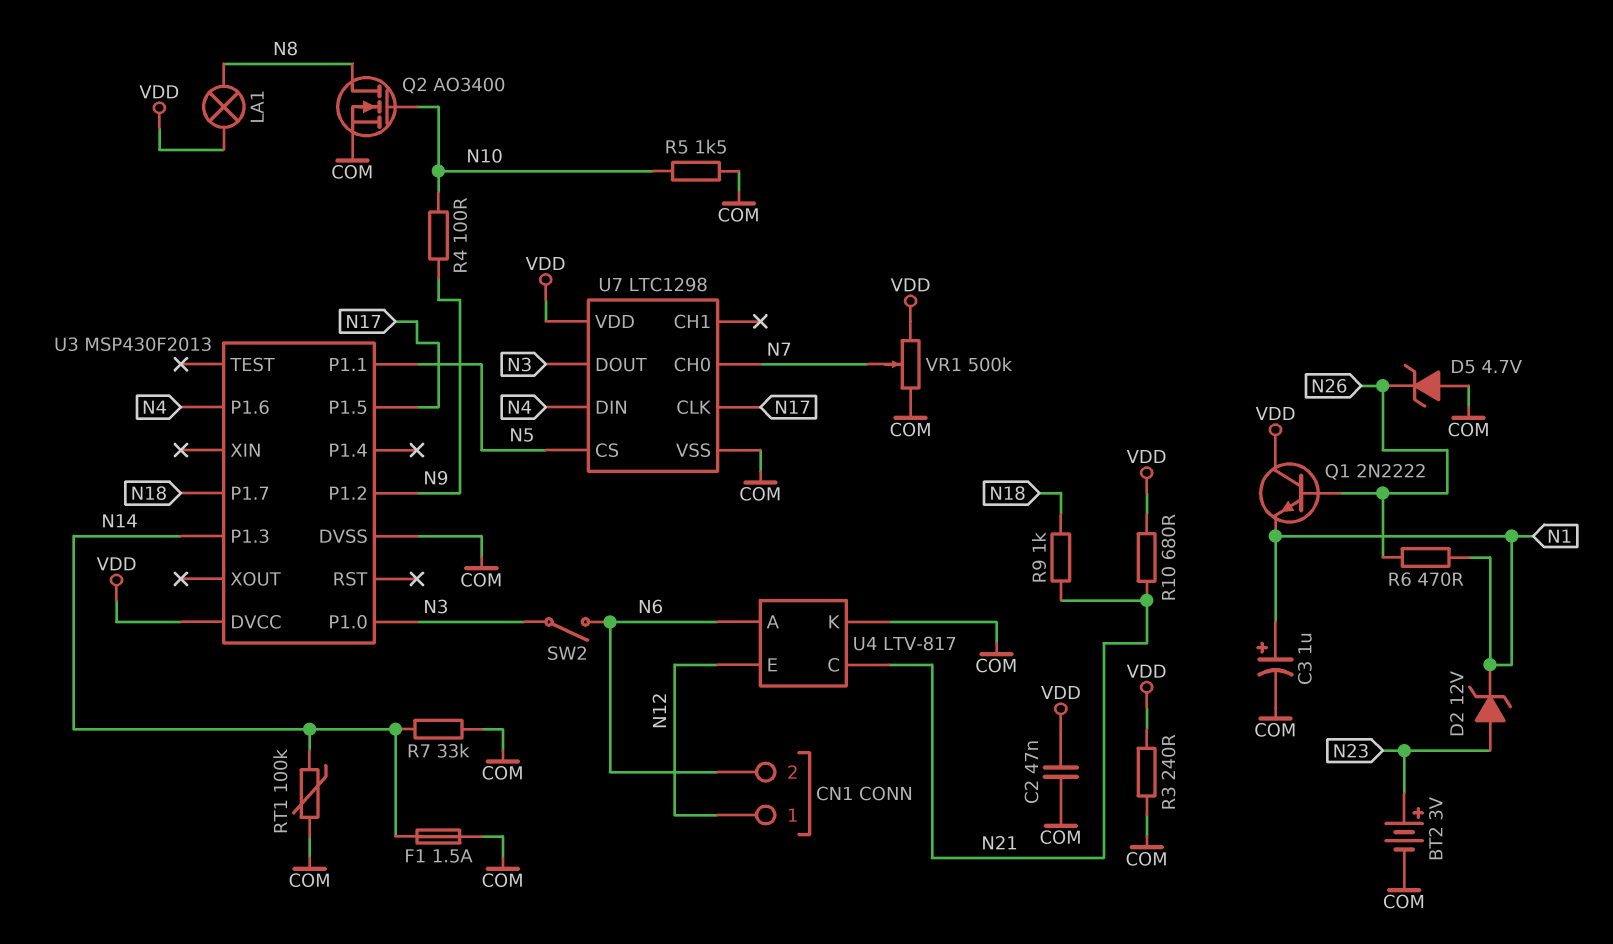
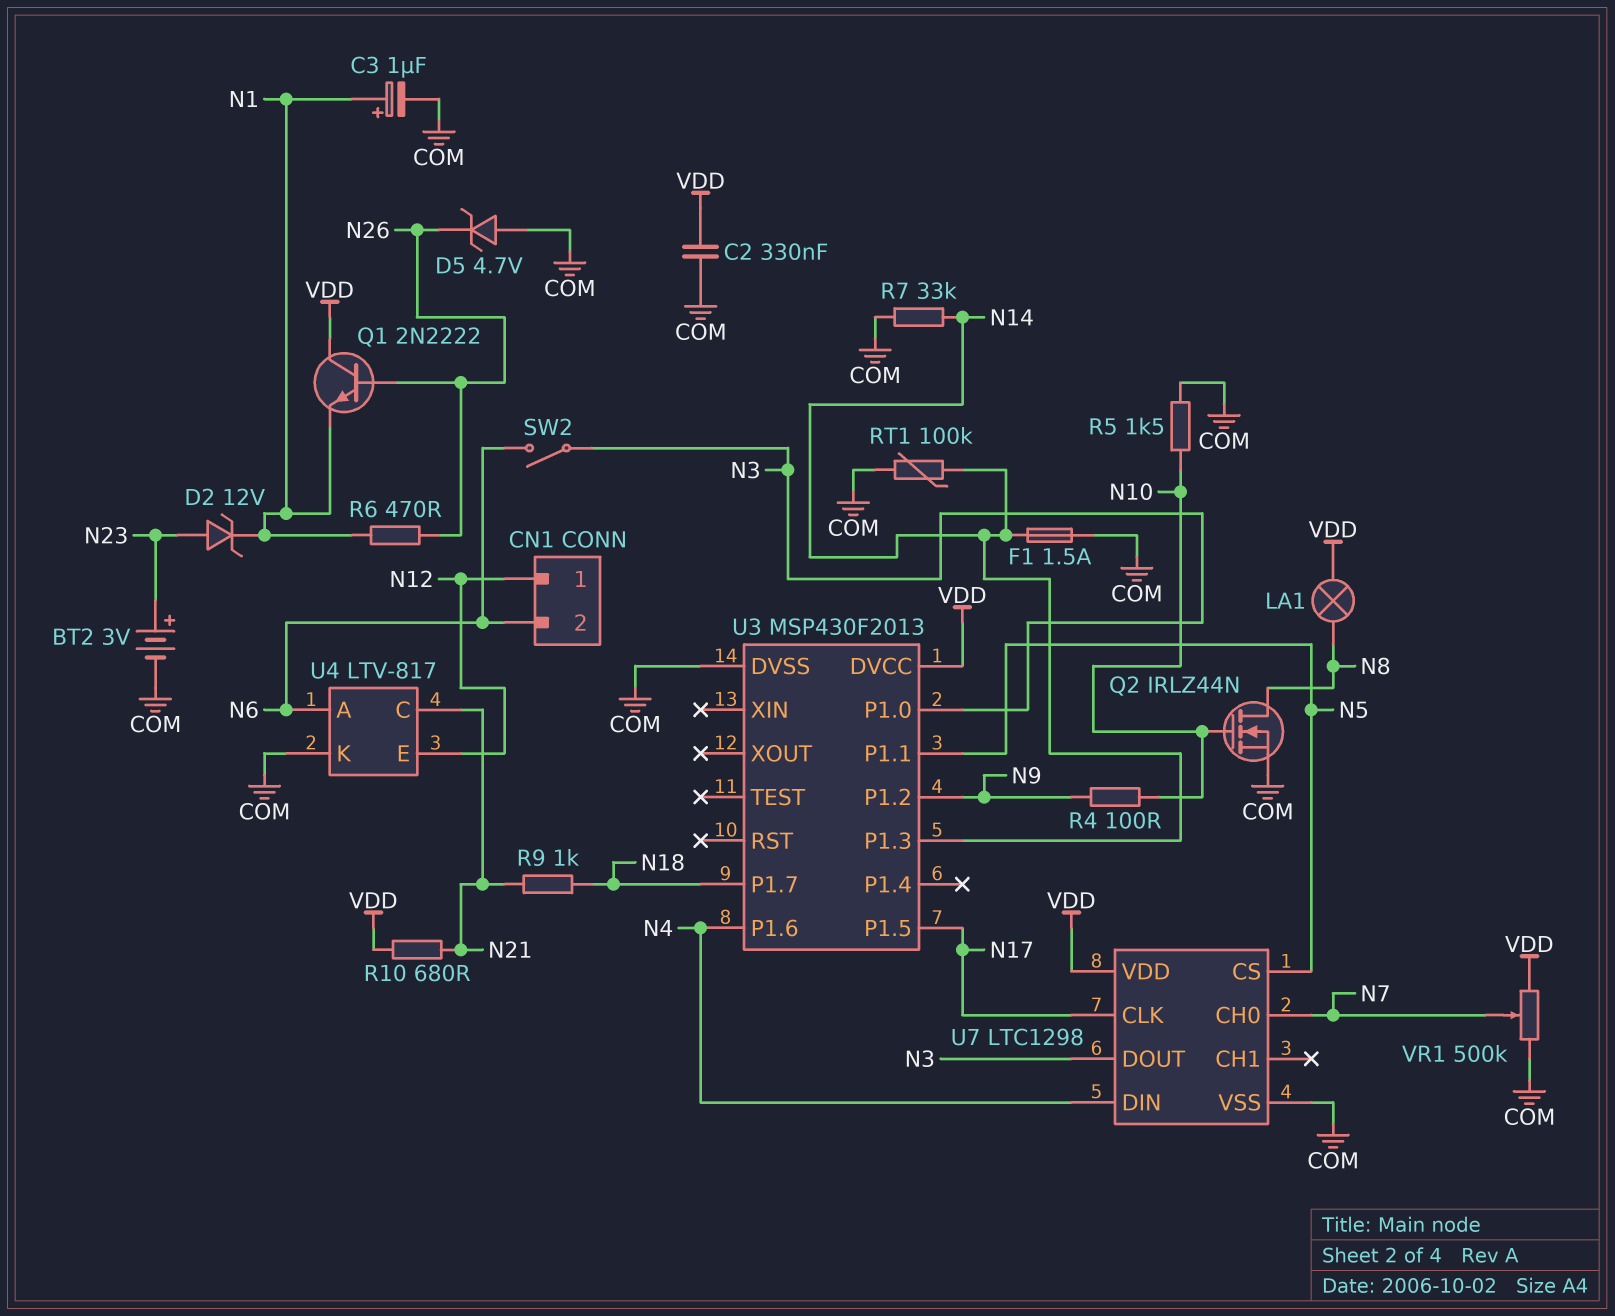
C2: 47nF (COM, VDD) -> 330nF (COM, VDD)
Q2: NMOS AO3400 (G N10, D N8, S COM) -> NMOS IRLZ44N (G N10, D N8, S COM)
R3: 240 (COM, VDD) -> none

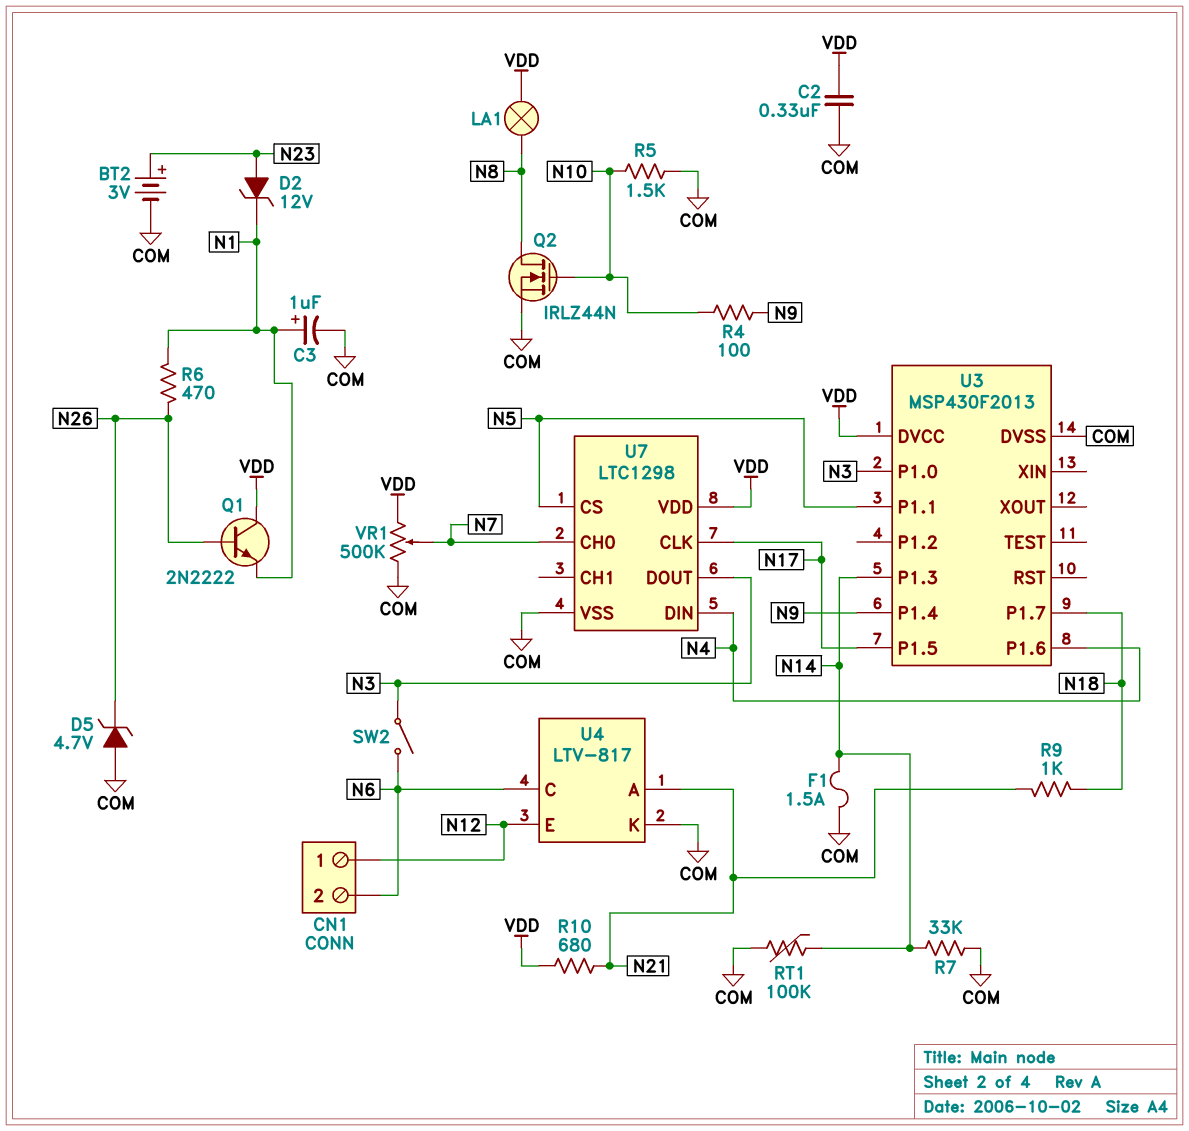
U3 pin P1.2: N9 -> none
U3 pin P1.4: none -> N9
U4 pin A: N6 -> N21
U4 pin C: N21 -> N6

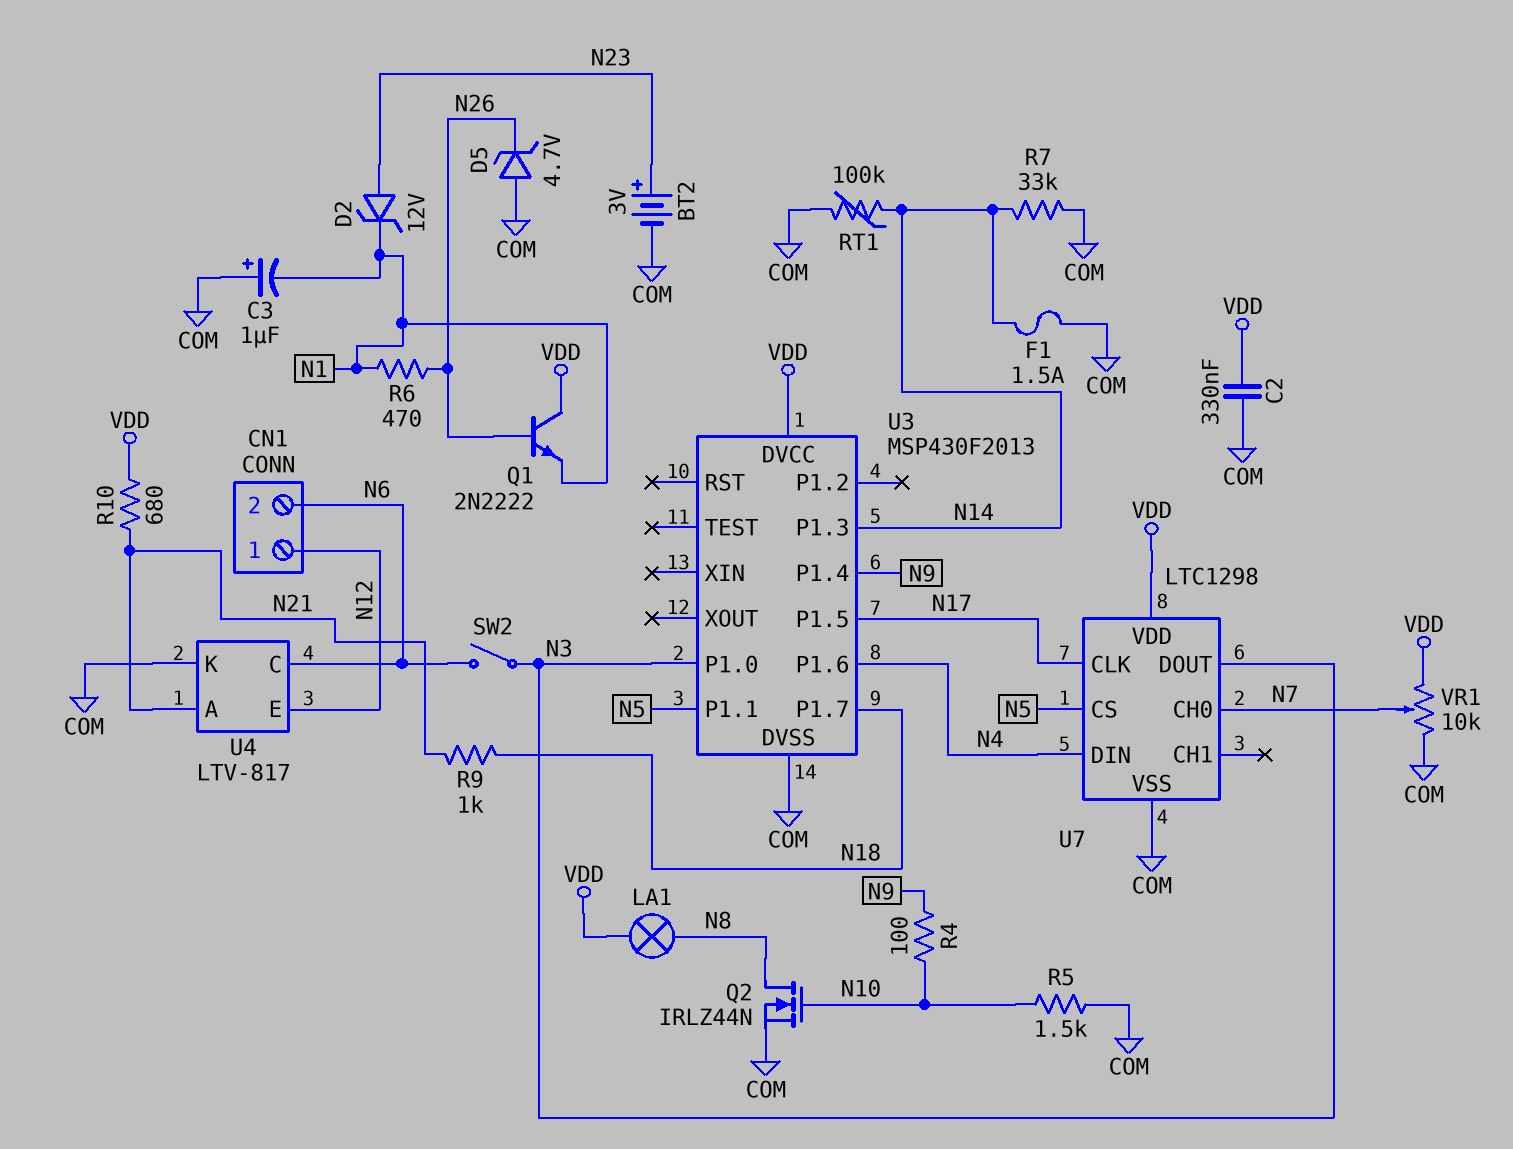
C3: 1uF (plus N1, minus COM) -> 1uF (plus COM, minus N1)
VR1: 500k (COM, VDD, wiper N7) -> 10k (COM, VDD, wiper N7)

